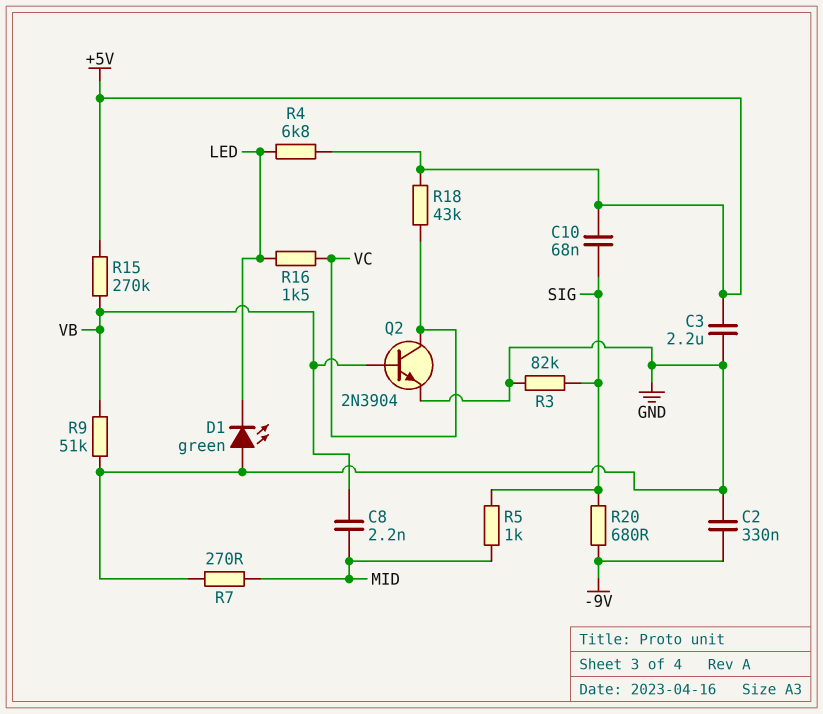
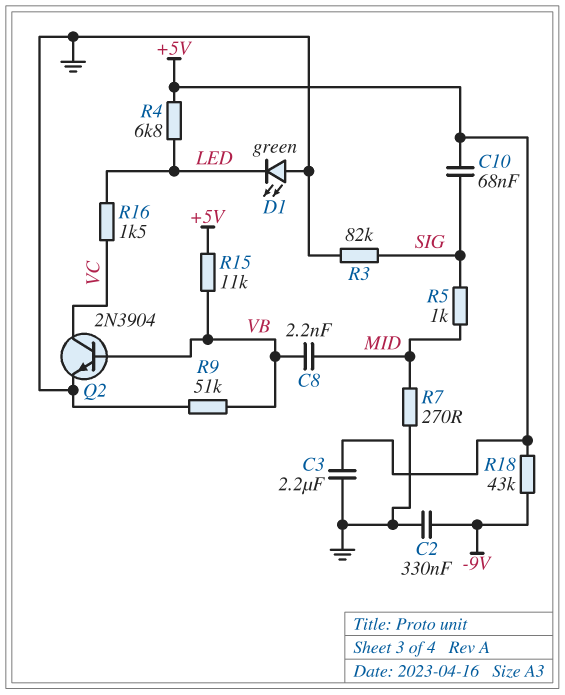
R15: 270k (+5V, VB) -> 11k (+5V, VB)
R18: 43k (+5V, VC) -> 43k (+5V, -9V)
R20: 680 (-9V, SIG) -> none

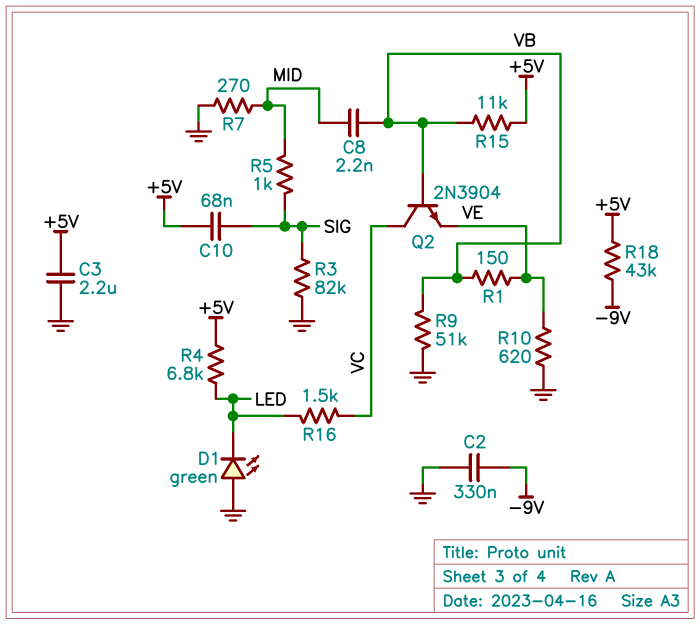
Q2: NPN 2N3904 (B VB, C VC, E GND) -> NPN 2N3904 (B VB, C VC, E VE)
R1: none -> 150 (VB, VE)
R10: none -> 620 (GND, VE)

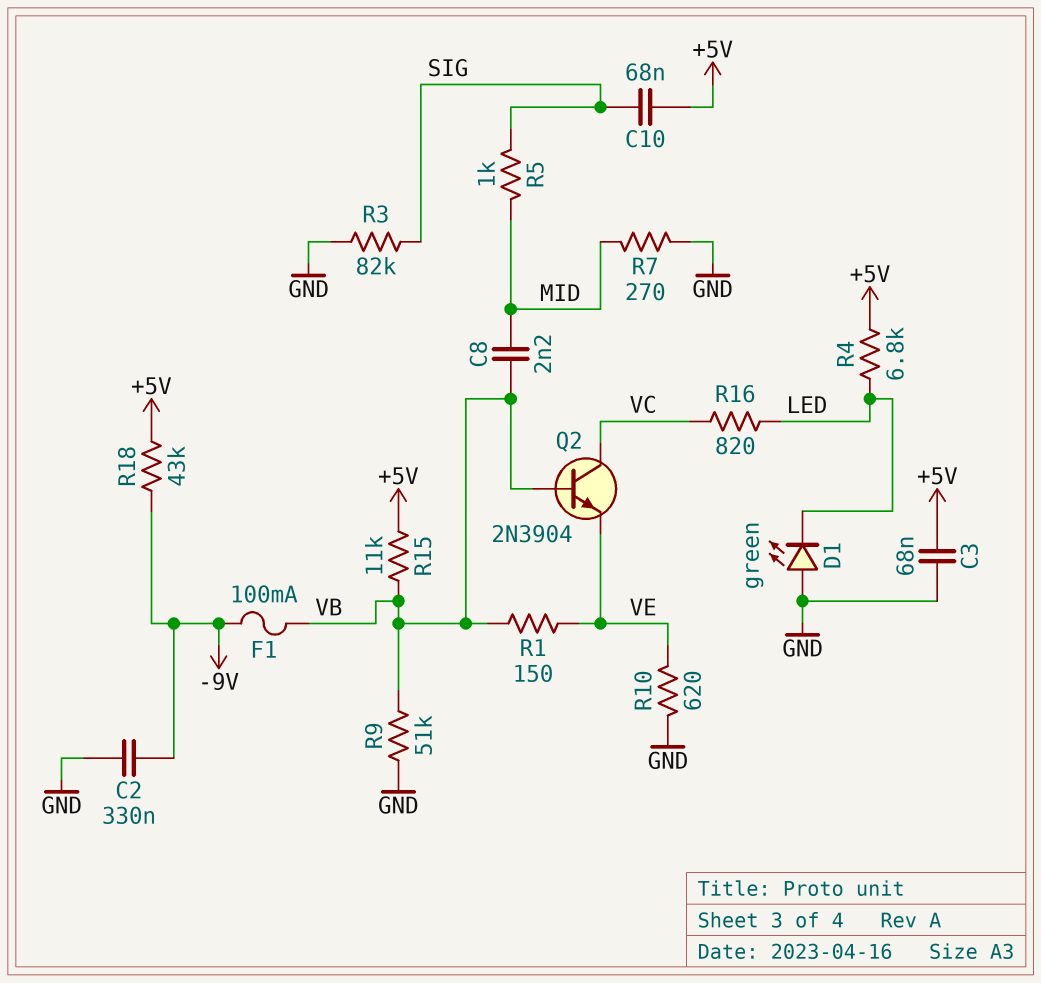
C3: 2.2uF (+5V, GND) -> 68nF (+5V, GND)
F1: none -> 100mA (-9V, VB)
R16: 1.5k (LED, VC) -> 820 (LED, VC)

